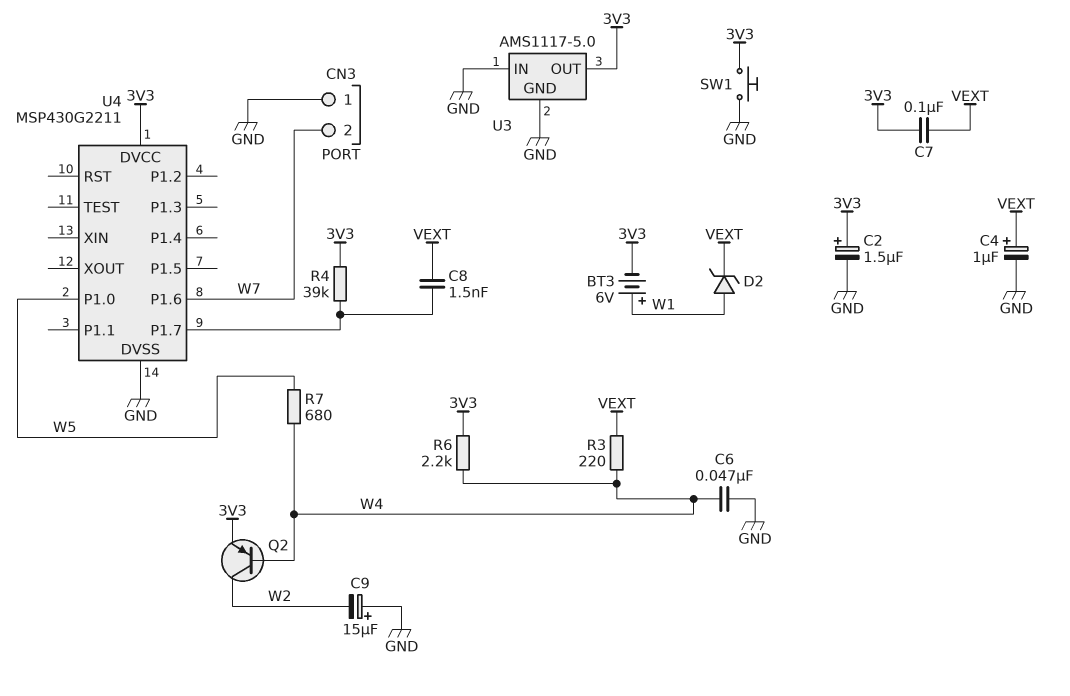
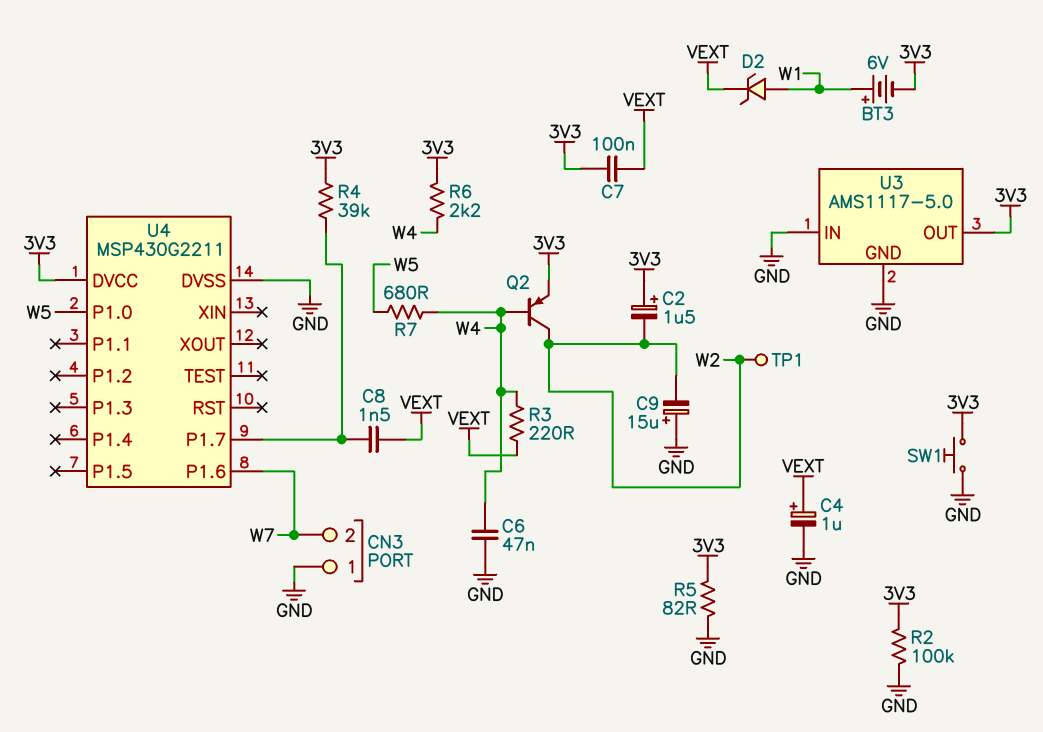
C2: 1.5uF (plus 3V3, minus GND) -> 1.5uF (plus 3V3, minus W2)
R2: none -> 100k (3V3, GND)
R5: none -> 82 (3V3, GND)
TP1: none -> test point (W2)

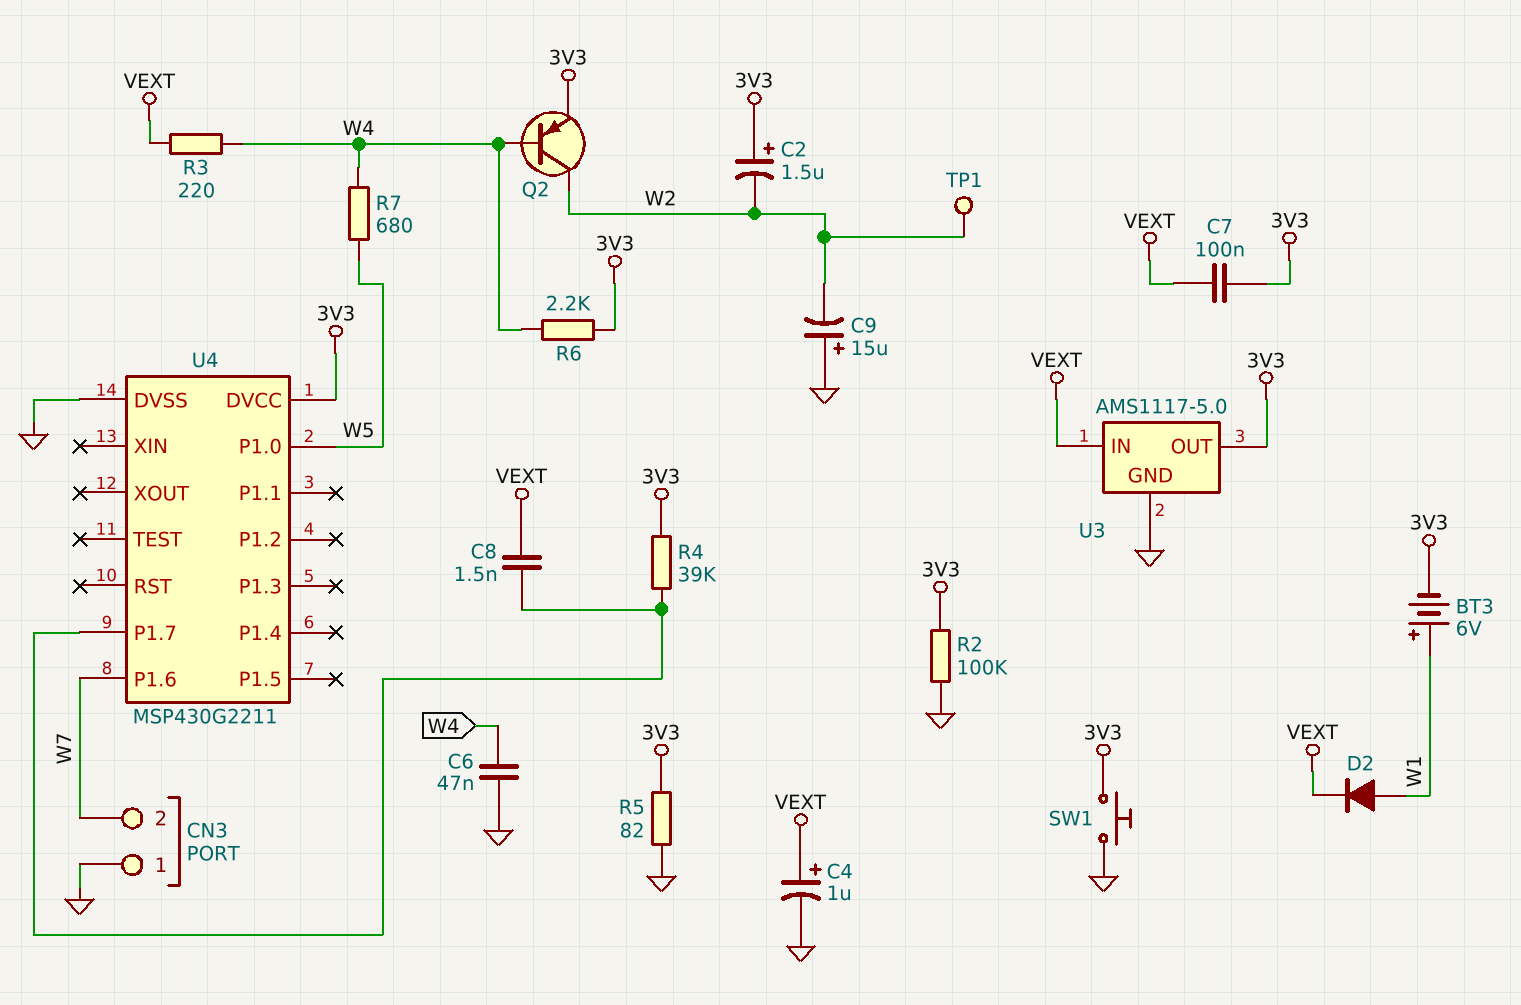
D2: zener (A W1, K VEXT) -> diode (A W1, K VEXT)
U3 pin IN: GND -> VEXT

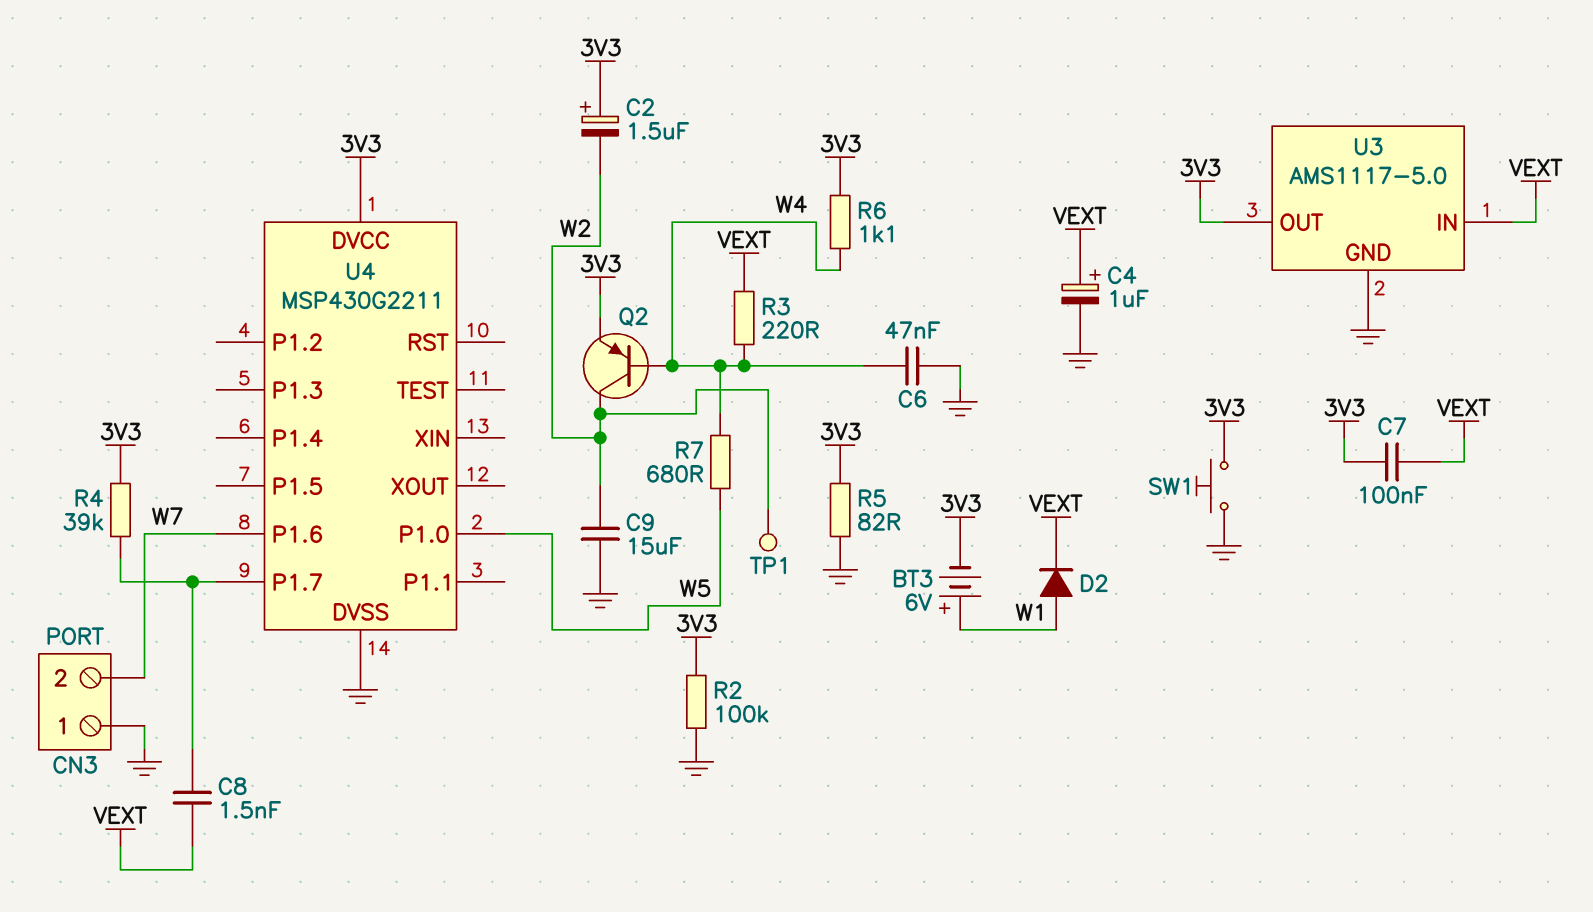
C9: 15uF (plus GND, minus W2) -> 15uF (GND, W2)
R6: 2.2k (3V3, W4) -> 1.1k (3V3, W4)

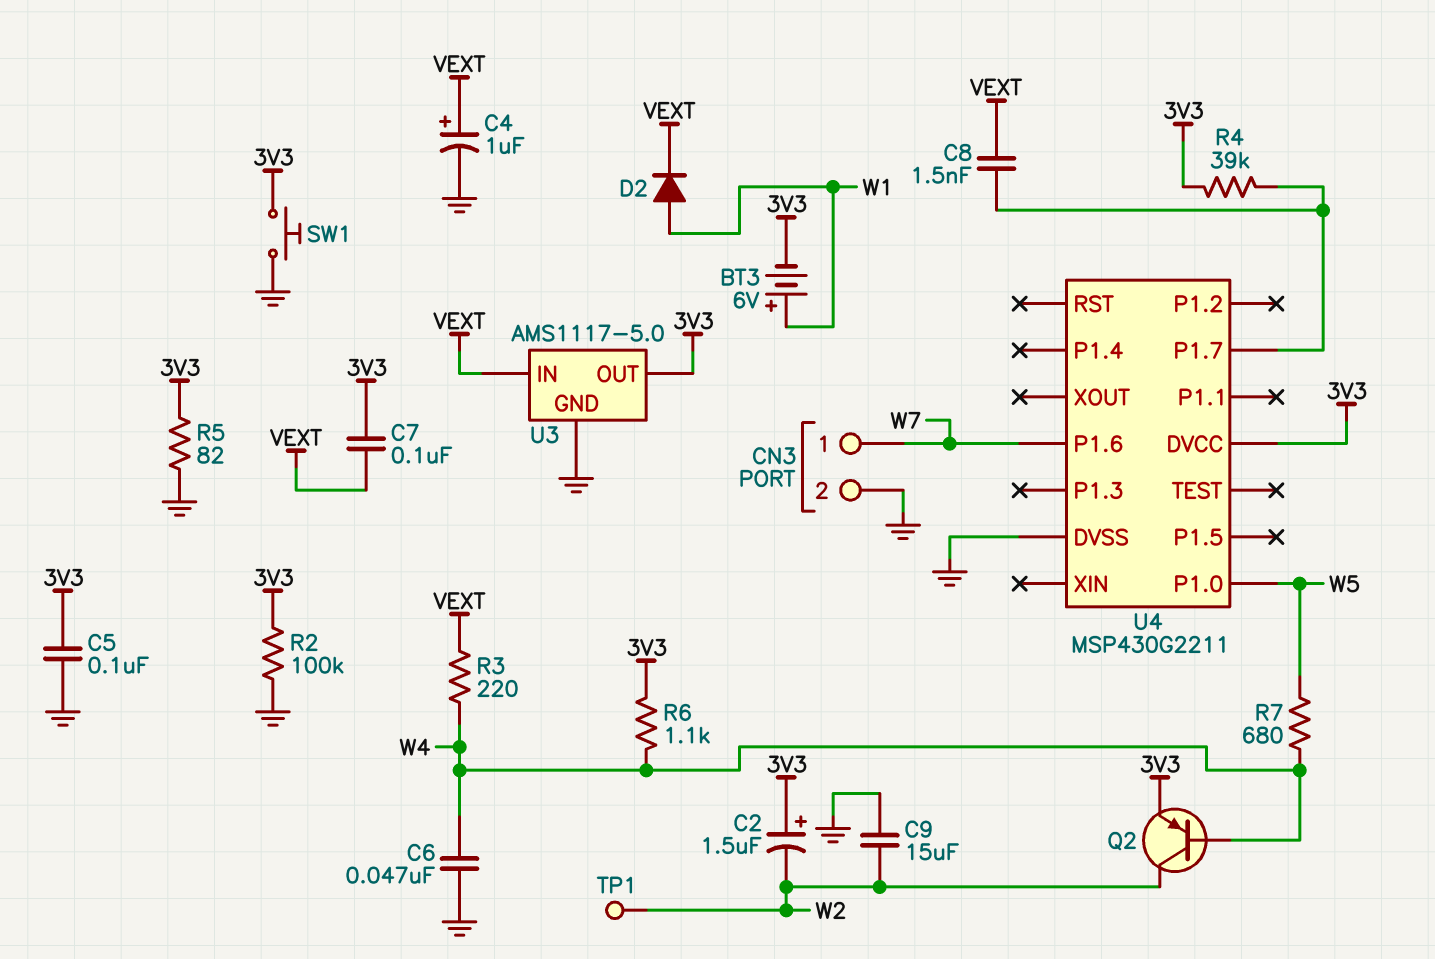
C5: none -> 100nF (3V3, GND)
CN3 pin 1: GND -> W7
CN3 pin 2: W7 -> GND

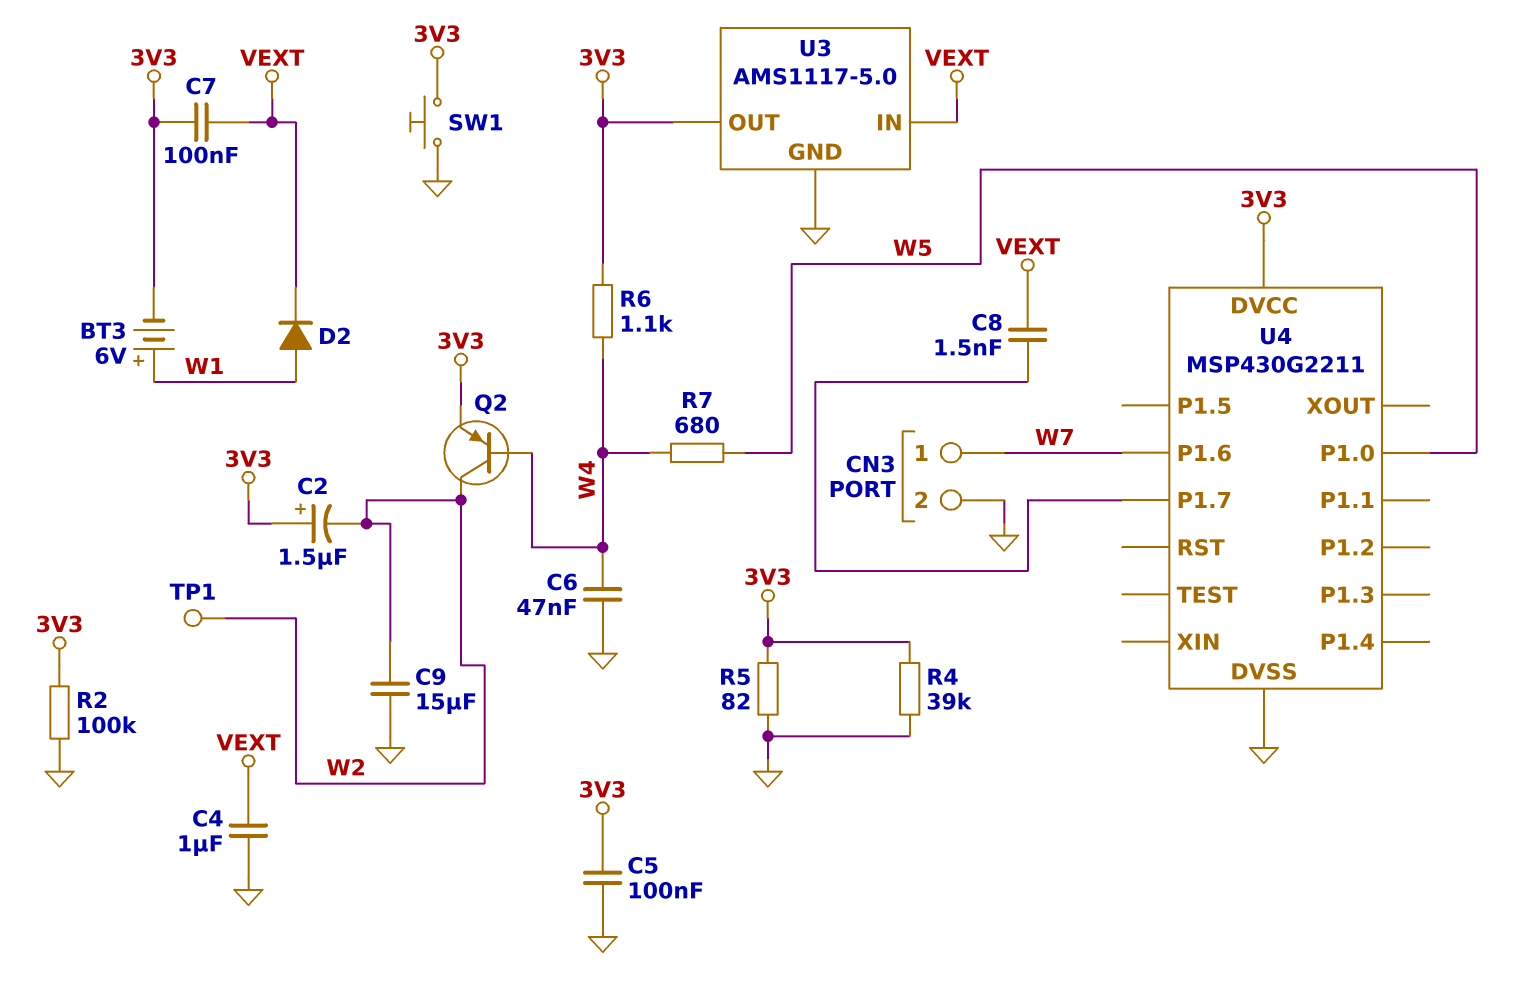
C4: 1uF (plus VEXT, minus GND) -> 1uF (GND, VEXT)
R3: 220 (VEXT, W4) -> none
R4: 39k (3V3, U4/P1.7) -> 39k (3V3, GND)

